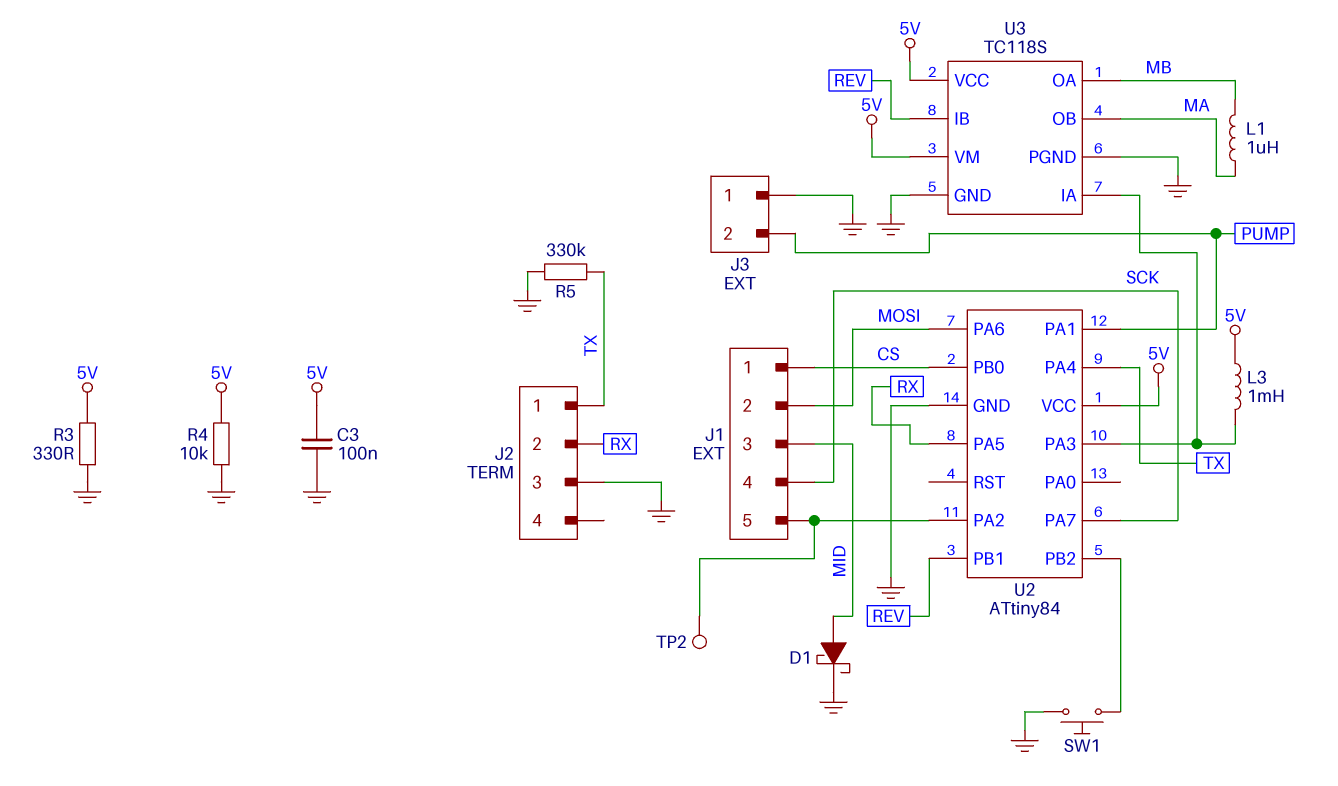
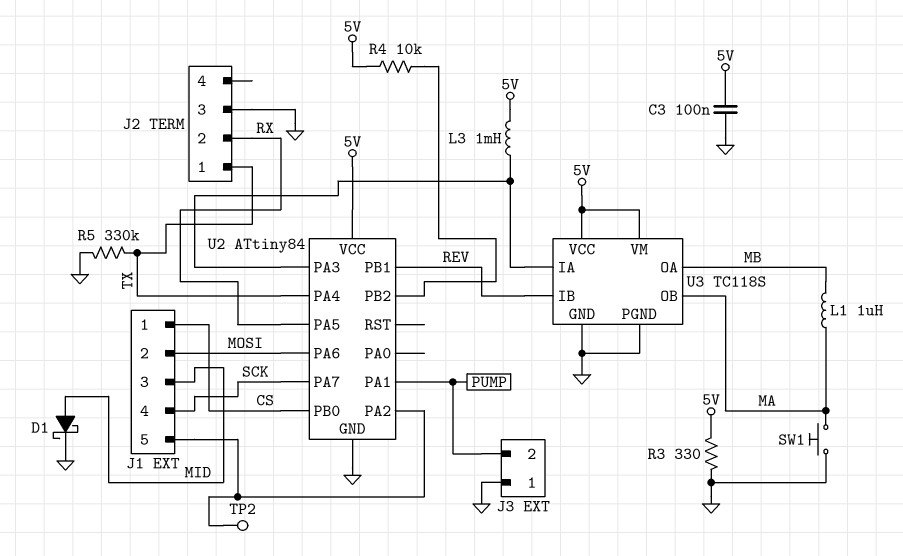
R4: 10k (5V, GND) -> 10k (5V, U2/PB2)
SW1: button (GND, U2/PB2) -> button (GND, MA)

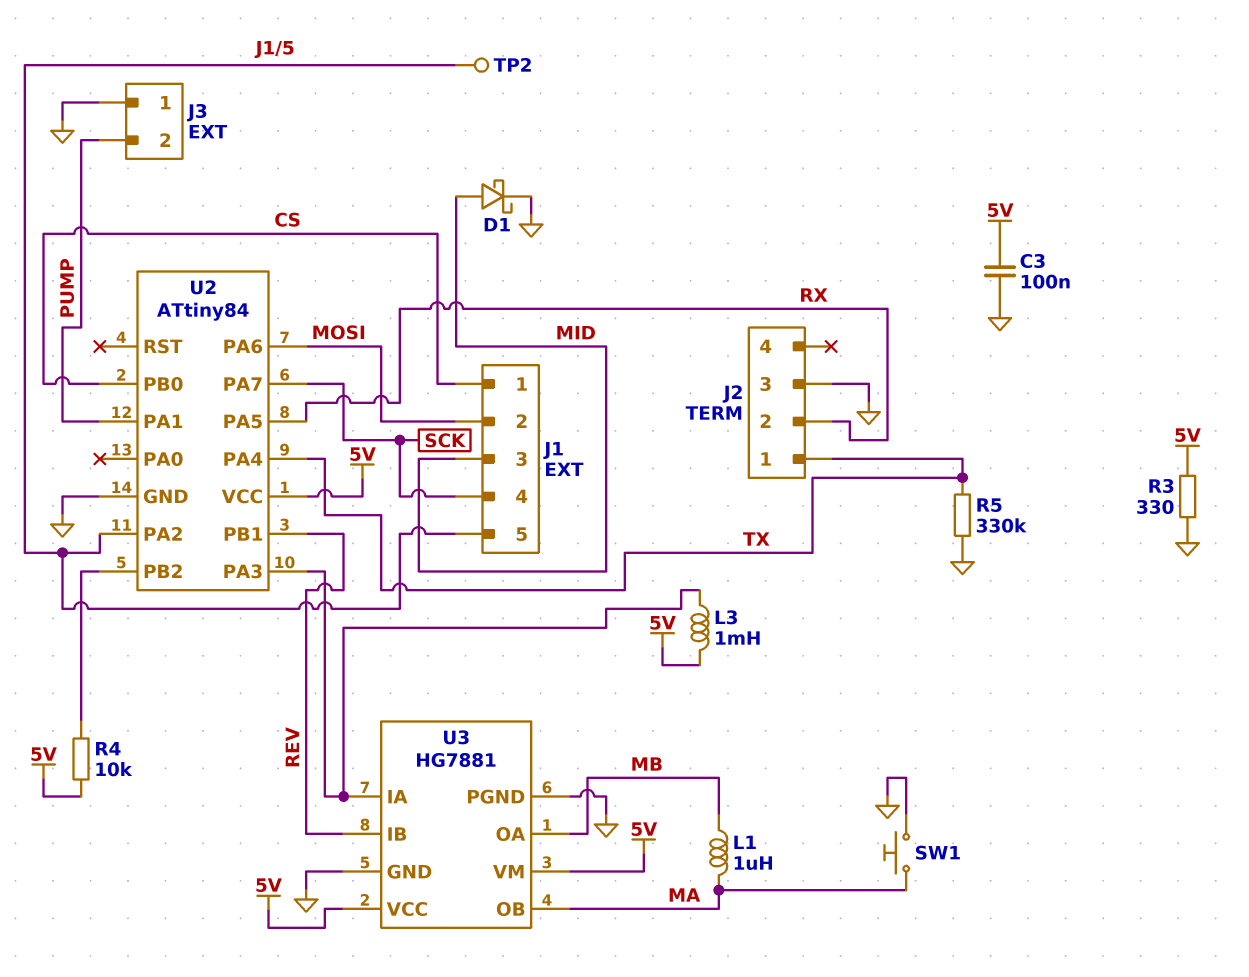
U3: TC118S -> HG7881

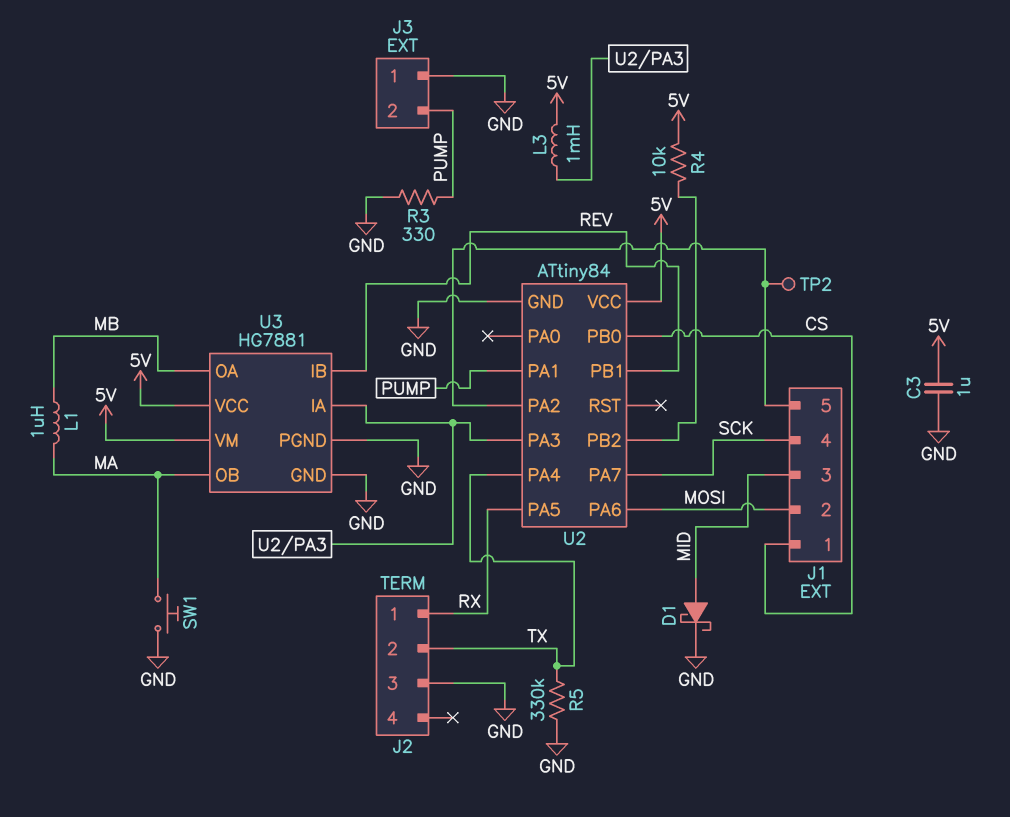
C3: 100nF (5V, GND) -> 1uF (5V, GND)
J2 pin 1: TX -> RX
J2 pin 2: RX -> TX
R3: 330 (5V, GND) -> 330 (GND, PUMP)

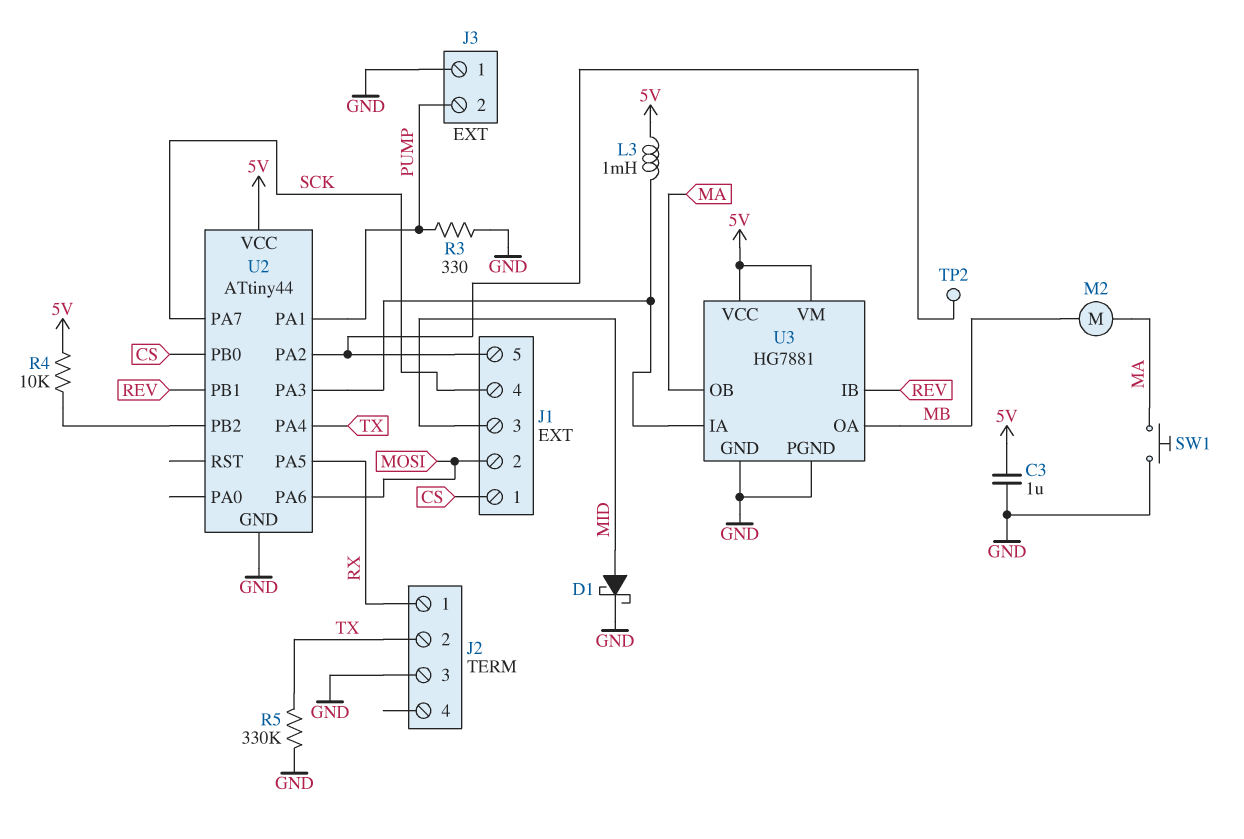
L1: 1uH (MA, MB) -> none
M2: none -> motor (MA, MB)
U2: ATtiny84 -> ATtiny44

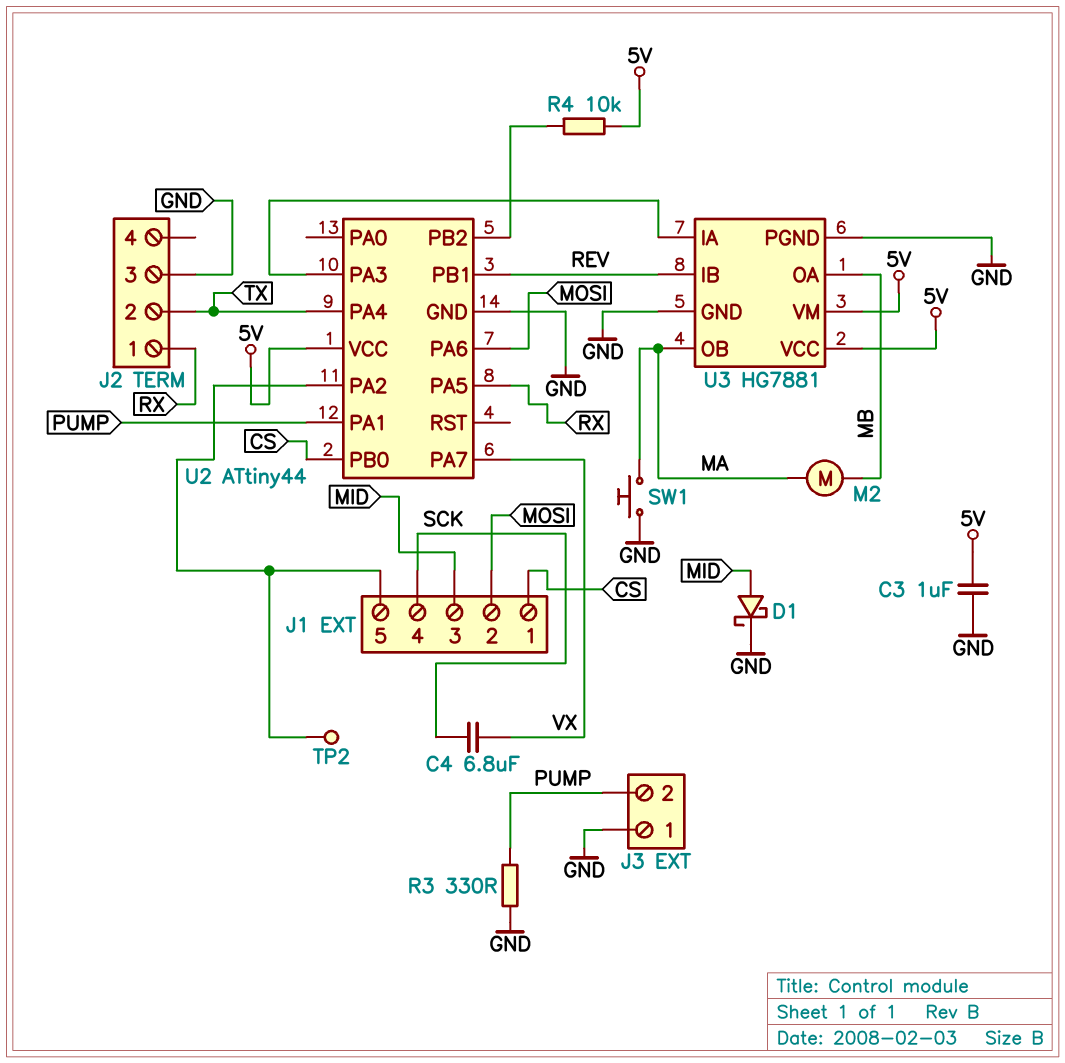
C4: none -> 6.8uF (SCK, VX)
L3: 1mH (5V, U2/PA3) -> none
R5: 330k (GND, TX) -> none
U2 pin PA7: SCK -> VX

